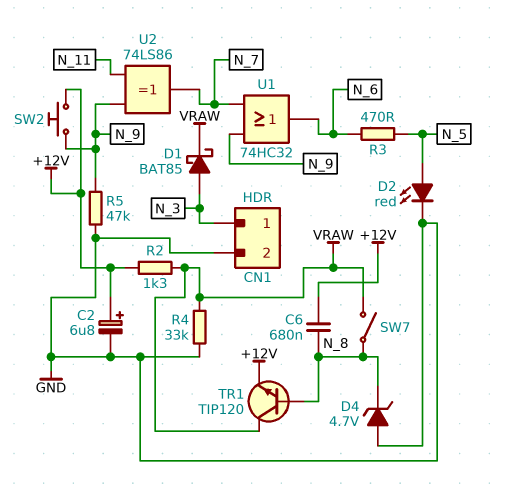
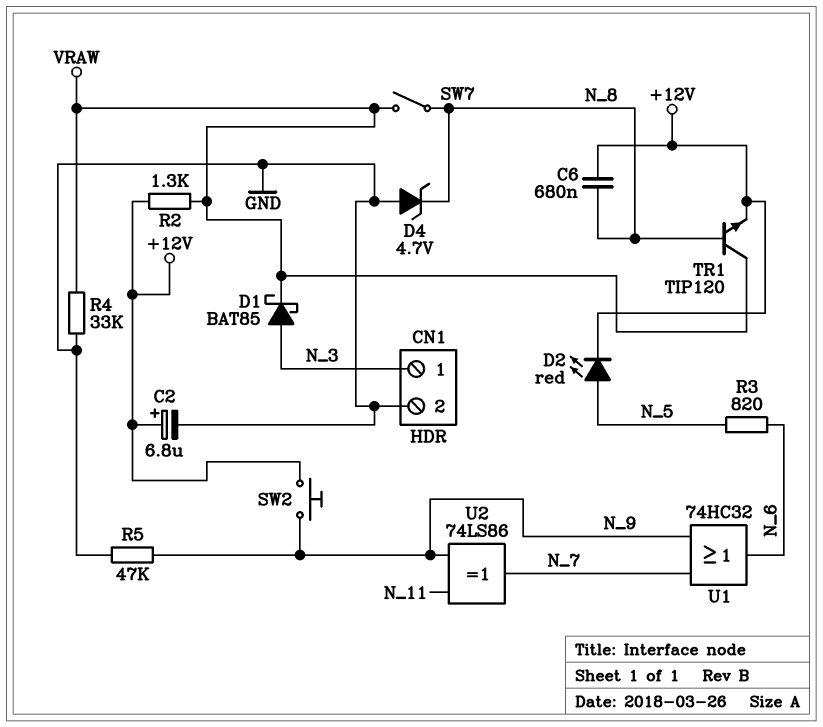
D2: LED red (A N_5, K GND) -> LED red (A N_5, K +12V)
R3: 470 (N_5, N_6) -> 820 (N_5, N_6)

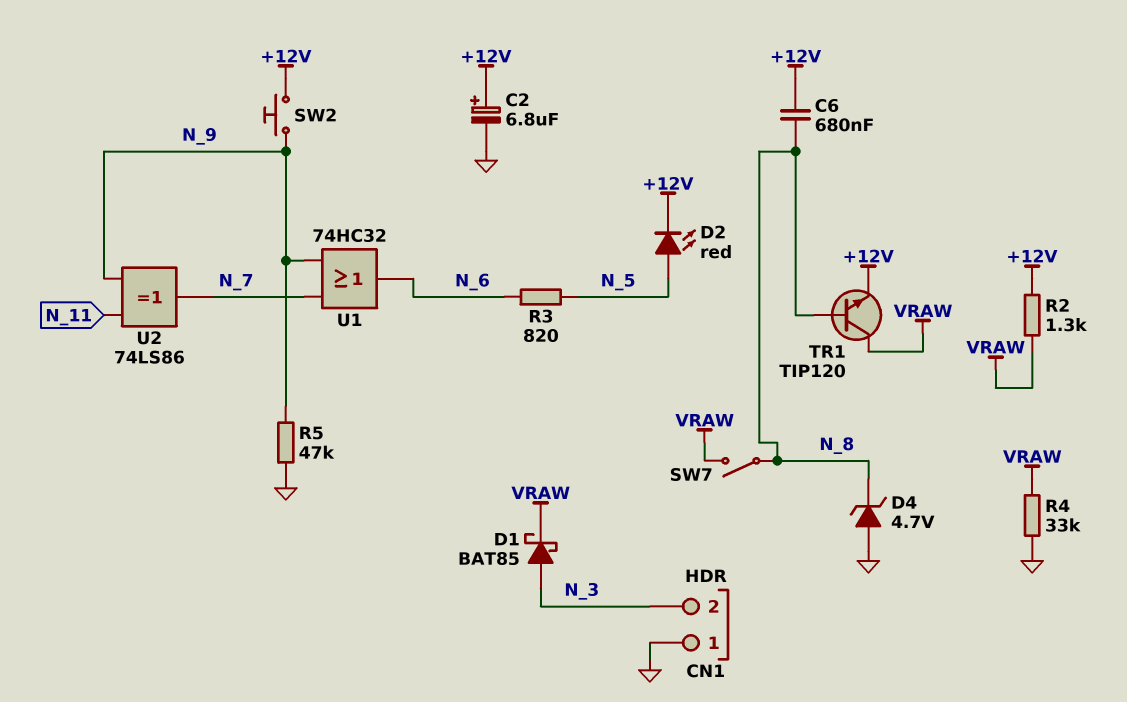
CN1 pin 1: N_3 -> GND
CN1 pin 2: GND -> N_3

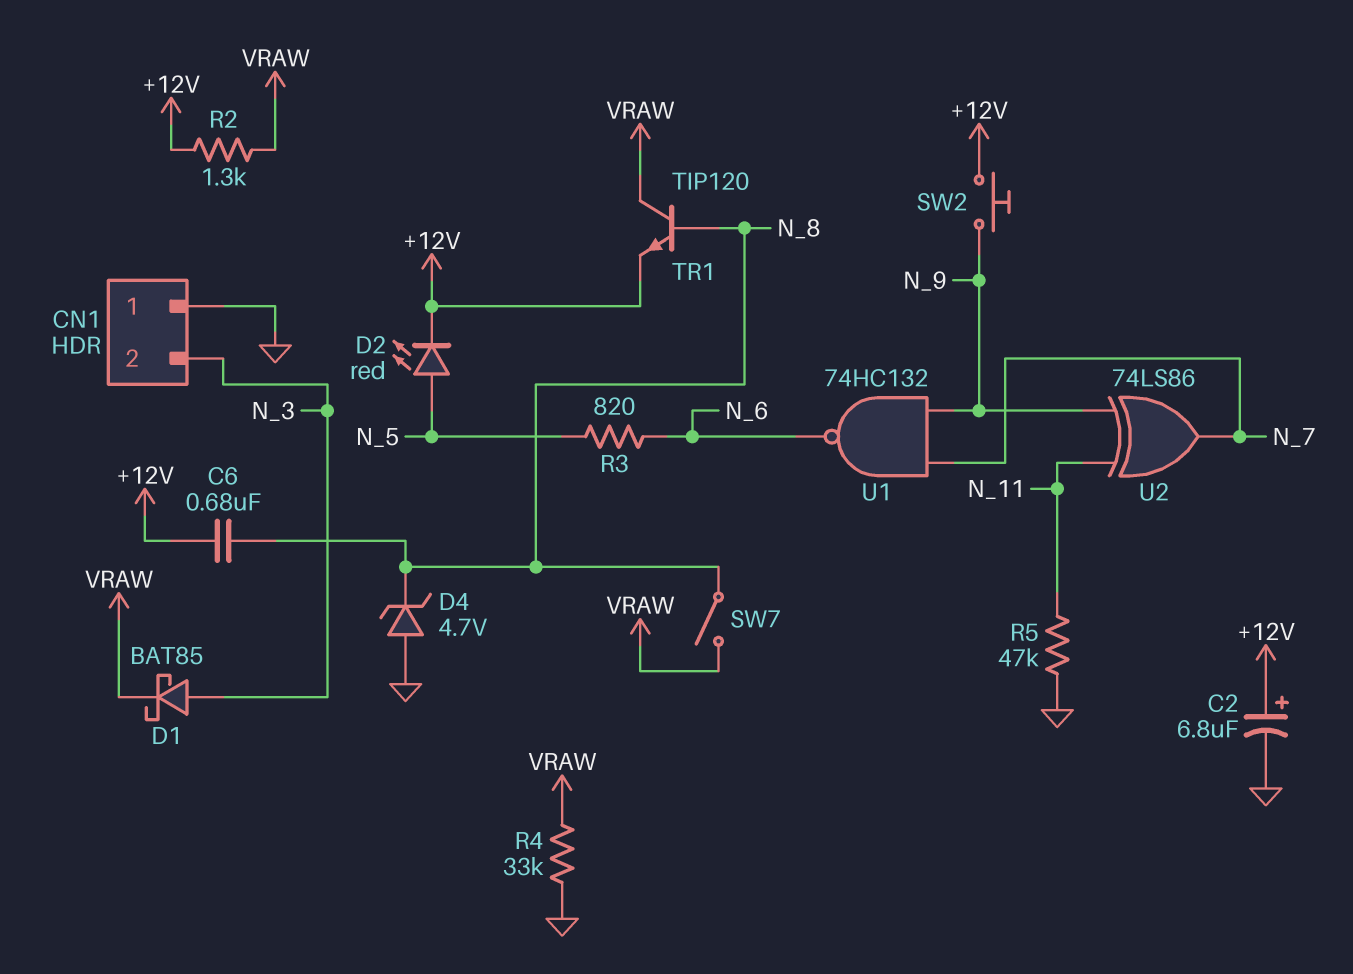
R5: 47k (GND, N_9) -> 47k (GND, N_11)
U1: OR 74HC32 (in N_7, in N_9, out N_6) -> NAND 74HC132 (in N_7, in N_9, out N_6)

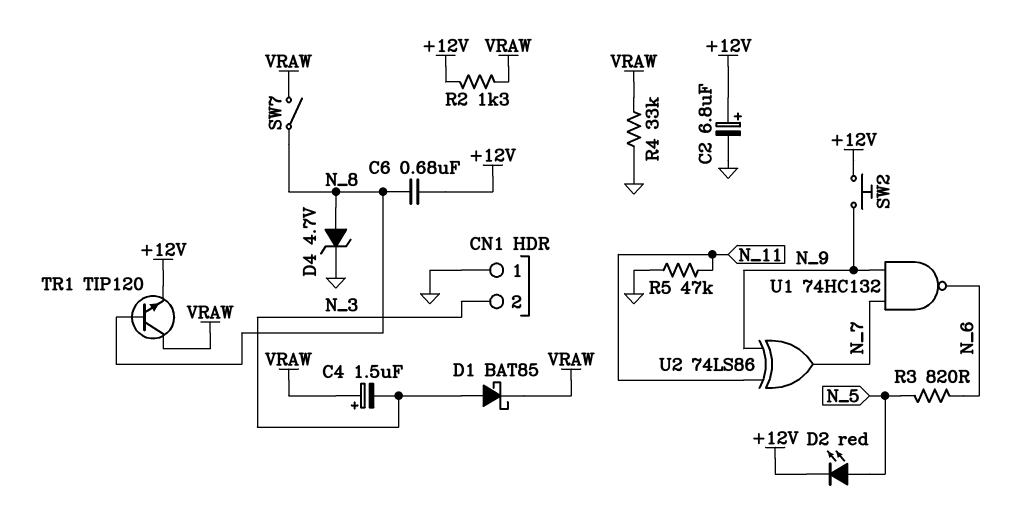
C4: none -> 1.5uF (plus VRAW, minus N_3)
D4: zener 4.7V (A GND, K N_8) -> zener 4.7V (A N_8, K GND)

